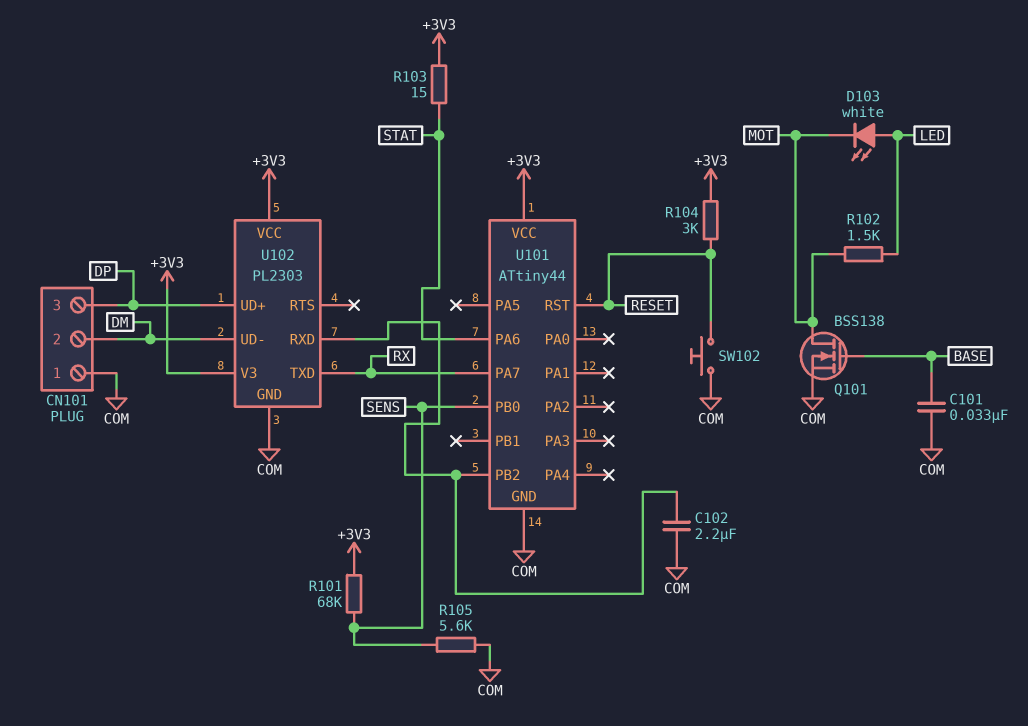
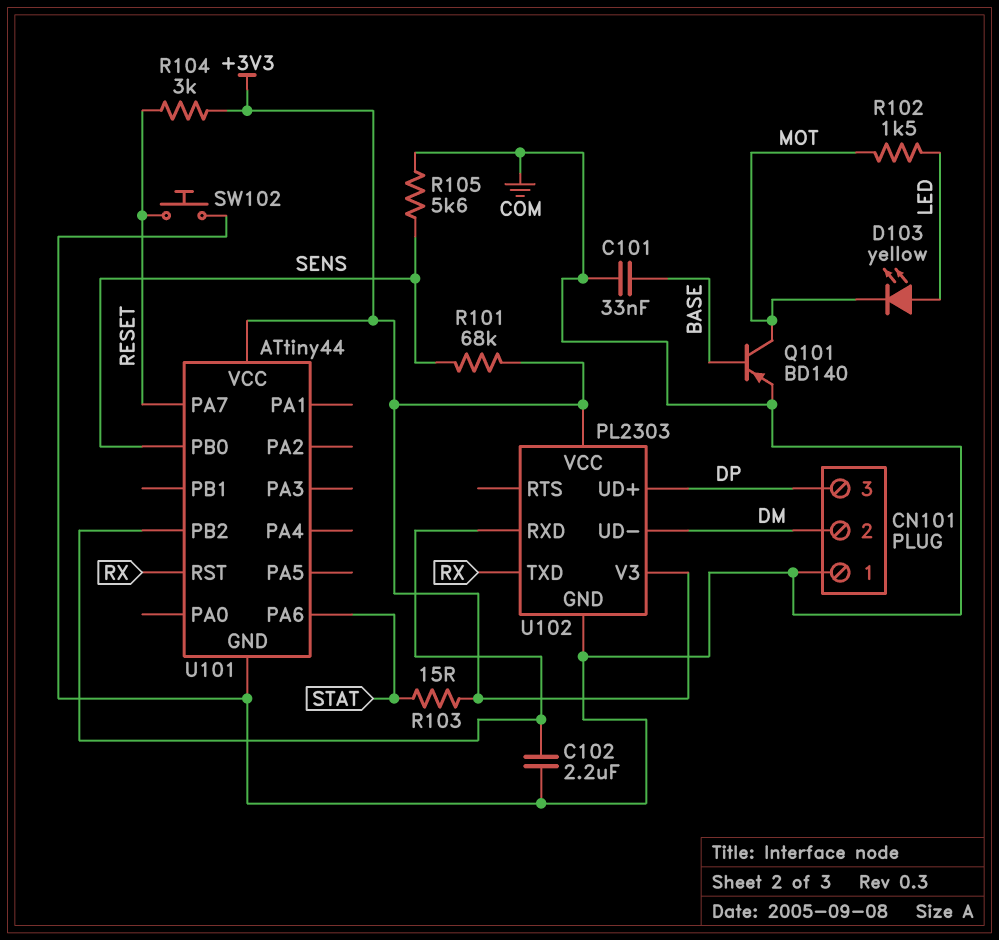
D103: LED white (A LED, K MOT) -> LED yellow (A LED, K MOT)
Q101: NMOS BSS138 (G BASE, D MOT, S COM) -> PNP BD140 (B BASE, C MOT, E COM)
U101 pin PA7: RX -> RESET
U101 pin RST: RESET -> RX

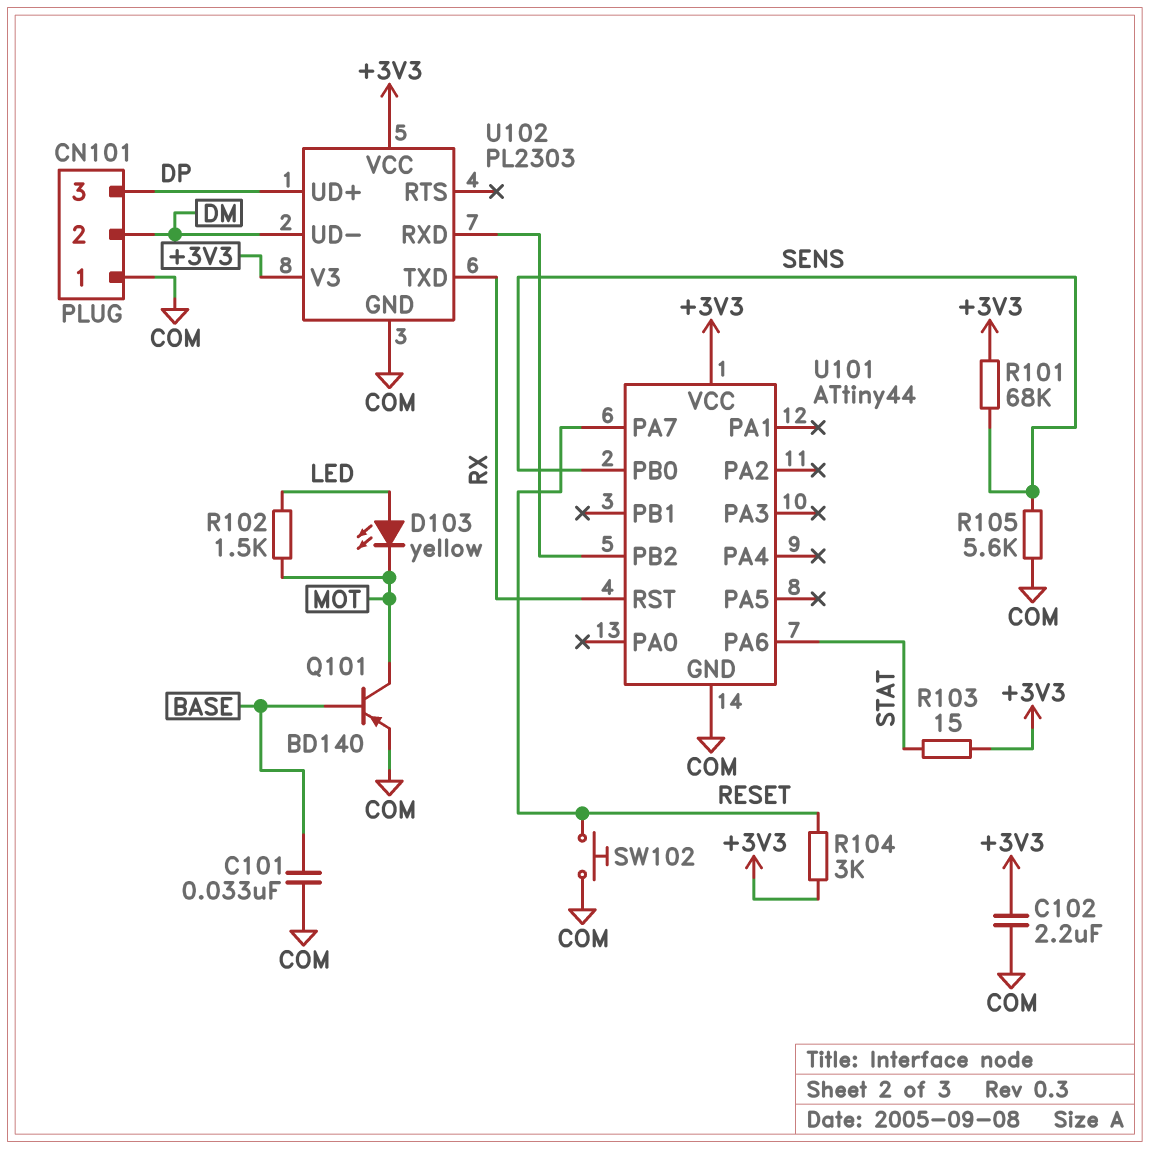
C102: 2.2uF (COM, U101/PB2) -> 2.2uF (+3V3, COM)

